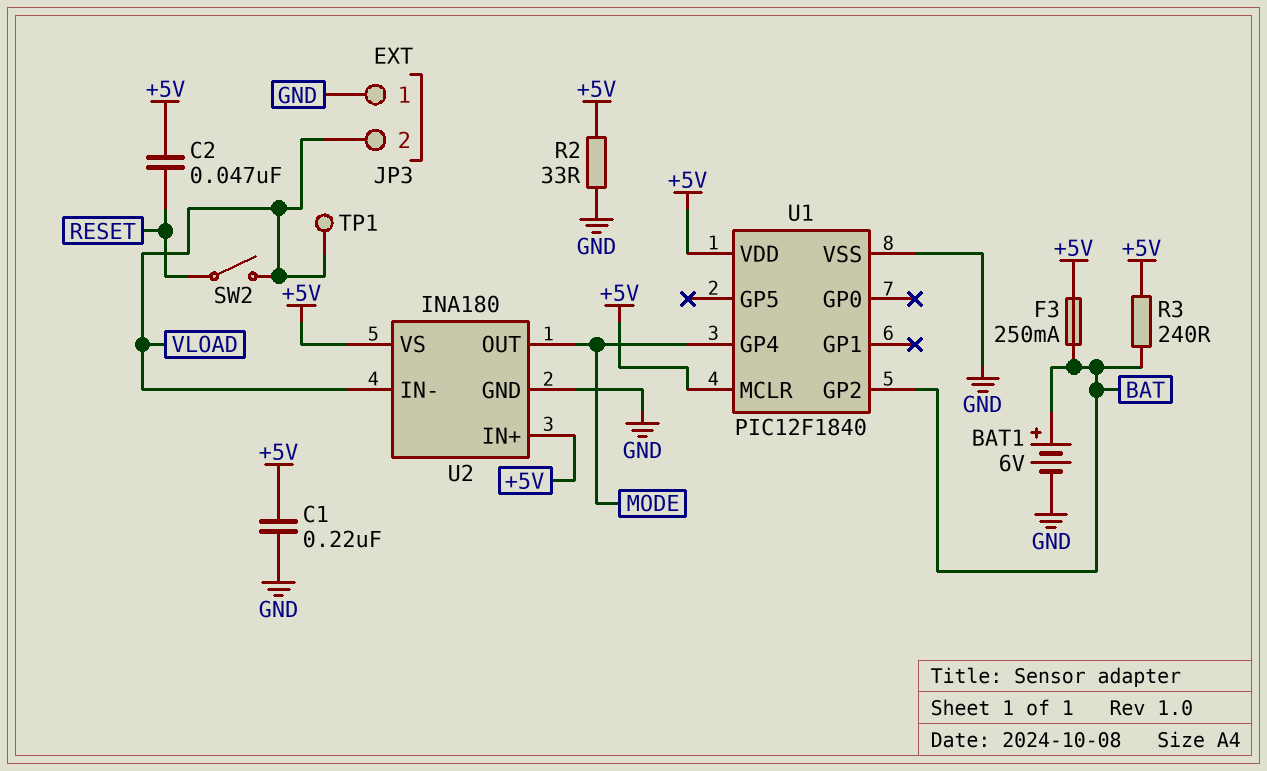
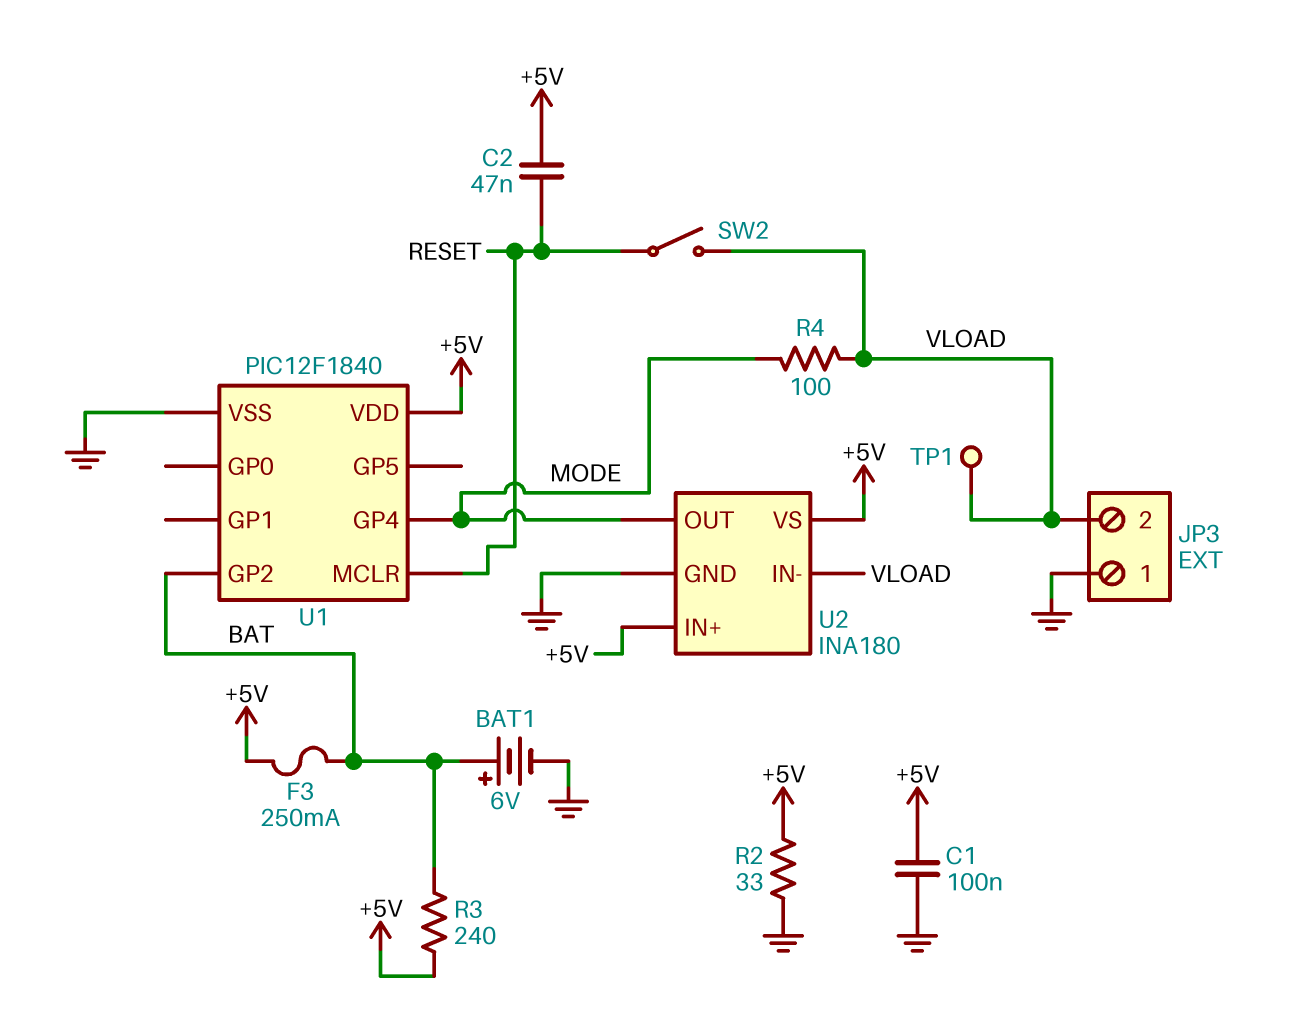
C1: 220nF (+5V, GND) -> 100nF (+5V, GND)
R4: none -> 100 (MODE, VLOAD)
U1 pin MCLR: +5V -> RESET

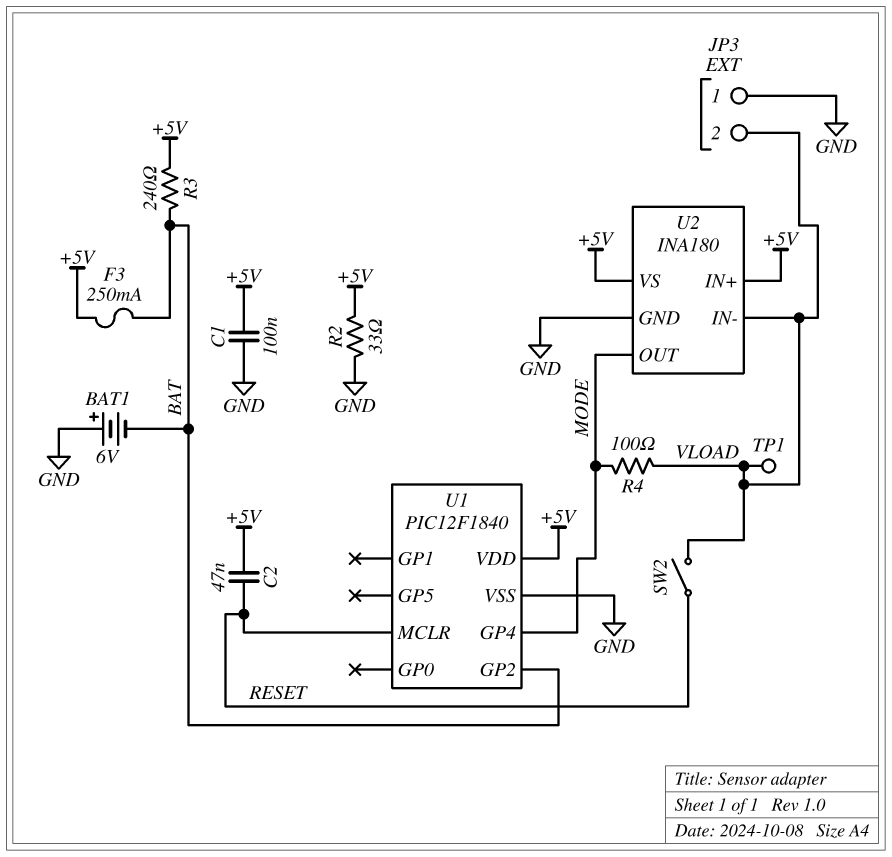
BAT1: 6V (plus BAT, minus GND) -> 6V (plus GND, minus BAT)

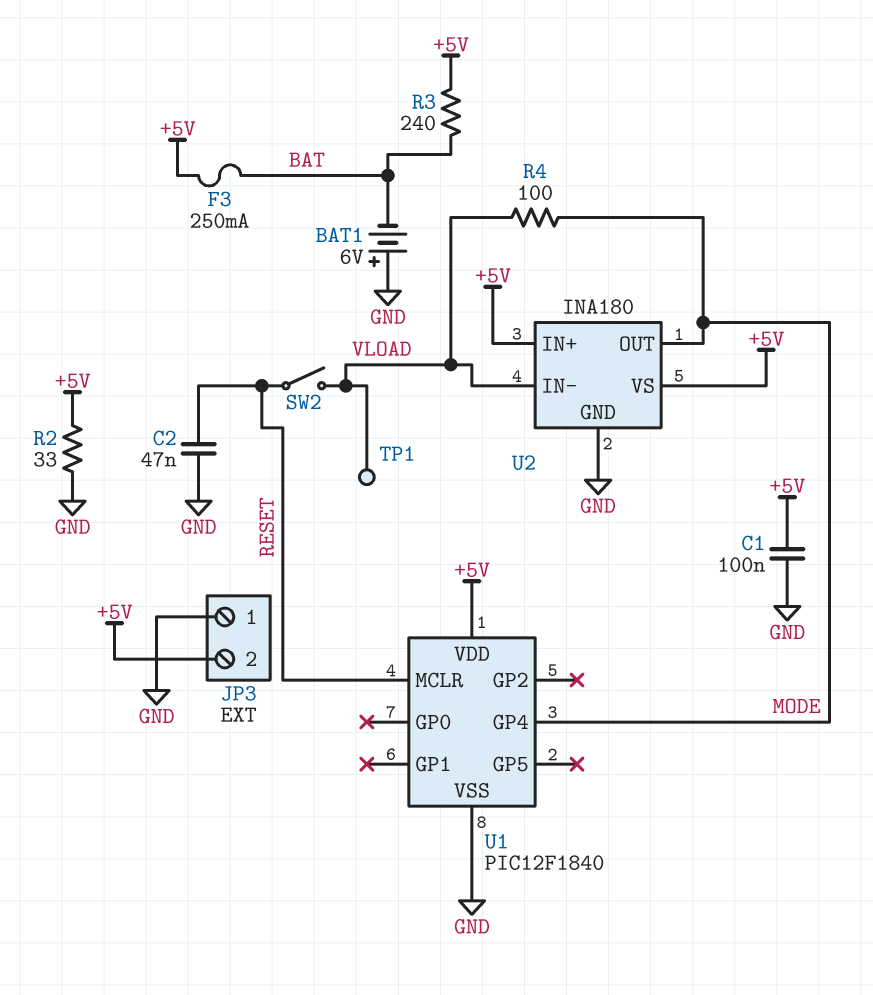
C2: 47nF (+5V, RESET) -> 47nF (GND, RESET)
JP3 pin 2: VLOAD -> +5V
U1 pin GP2: BAT -> none

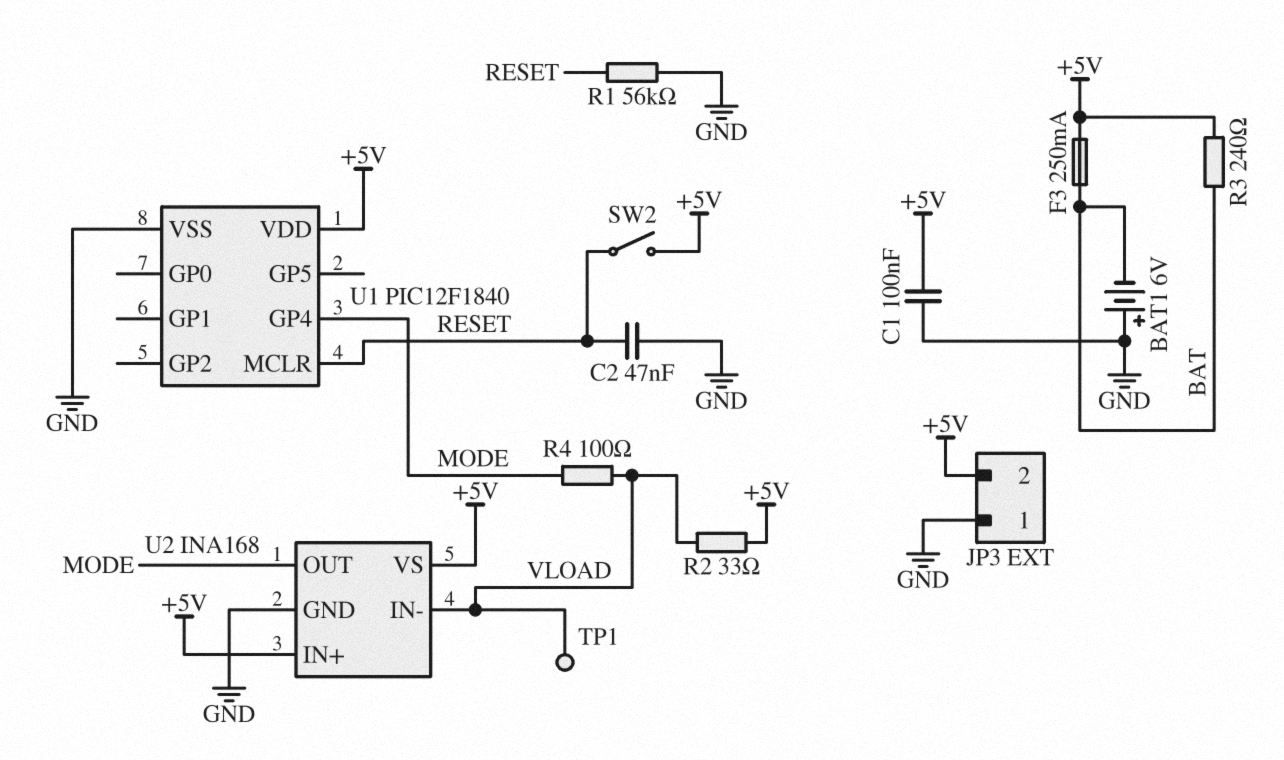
R1: none -> 56k (GND, RESET)
R2: 33 (+5V, GND) -> 33 (+5V, VLOAD)
SW2: switch (RESET, VLOAD) -> switch (+5V, RESET)
U2: INA180 -> INA168

